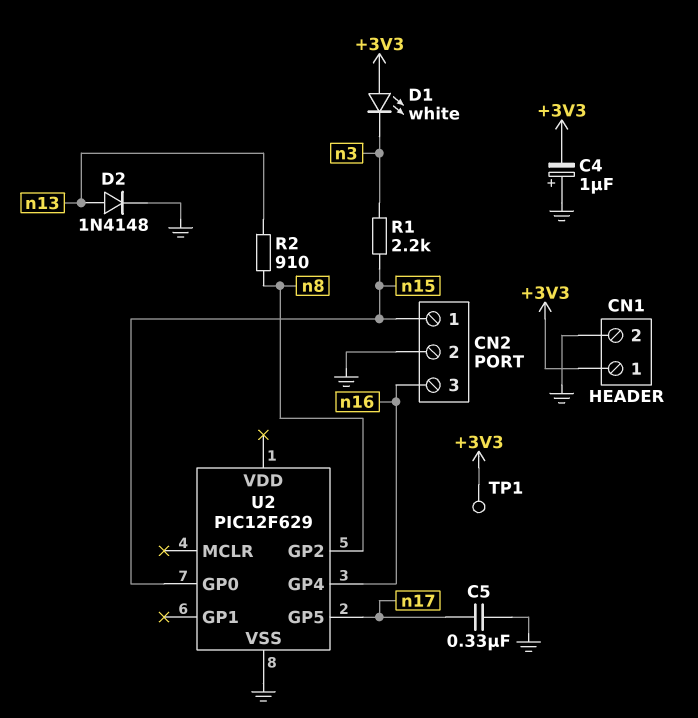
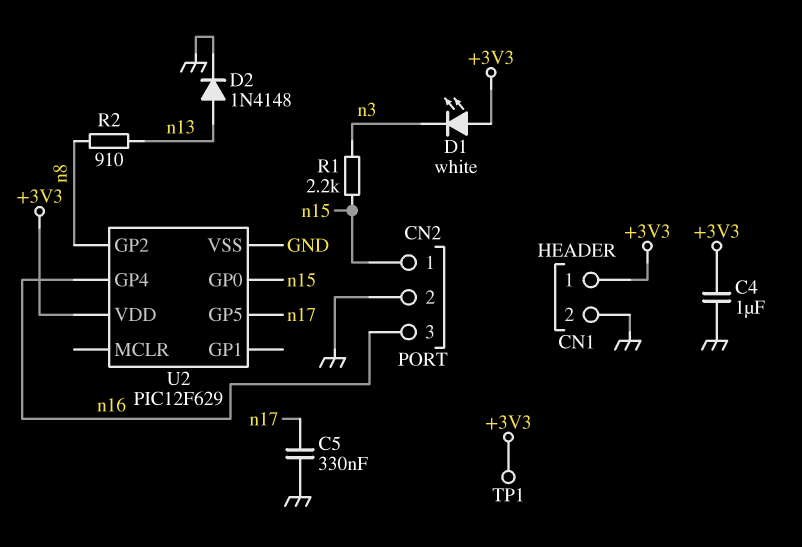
C4: 1uF (plus GND, minus +3V3) -> 1uF (+3V3, GND)
U2 pin VDD: none -> +3V3

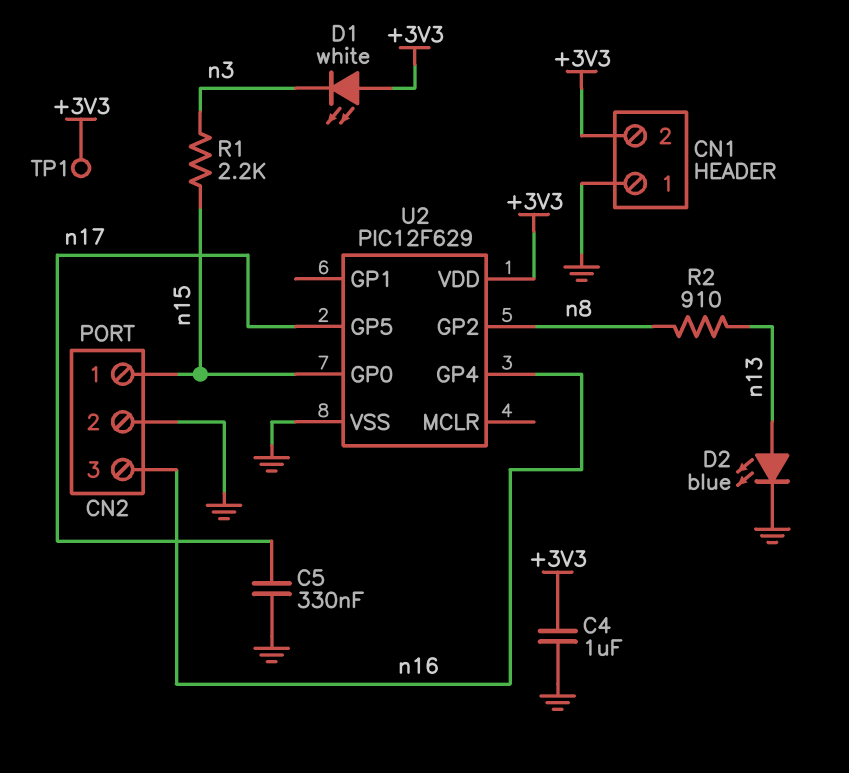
CN1 pin 1: +3V3 -> GND
CN1 pin 2: GND -> +3V3
D2: diode 1N4148 (A n13, K GND) -> LED blue (A n13, K GND)

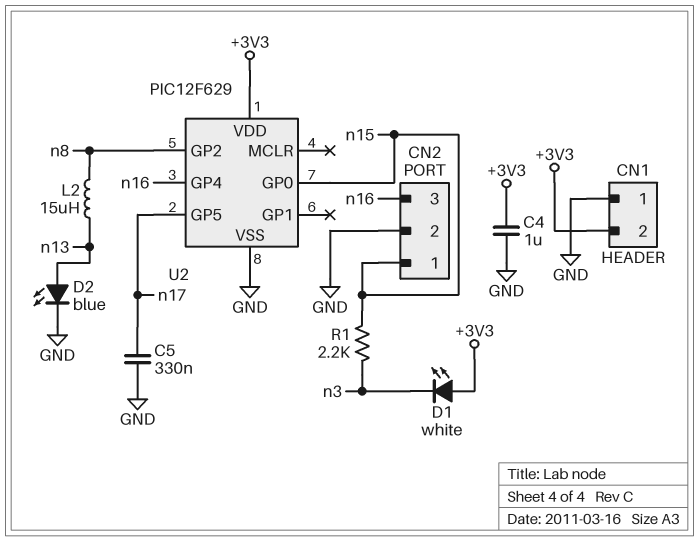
L2: none -> 15uH (n8, n13)
R2: 910 (n8, n13) -> none
TP1: test point (+3V3) -> none

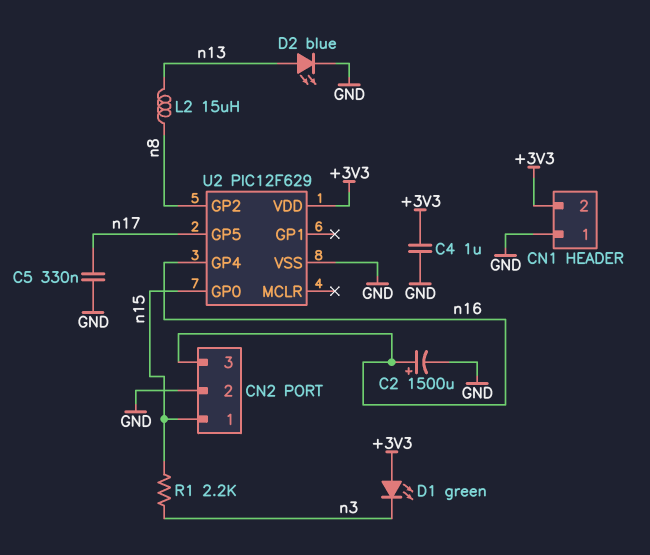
C2: none -> 1500uF (plus n16, minus GND)
D1: LED white (A +3V3, K n3) -> LED green (A +3V3, K n3)

